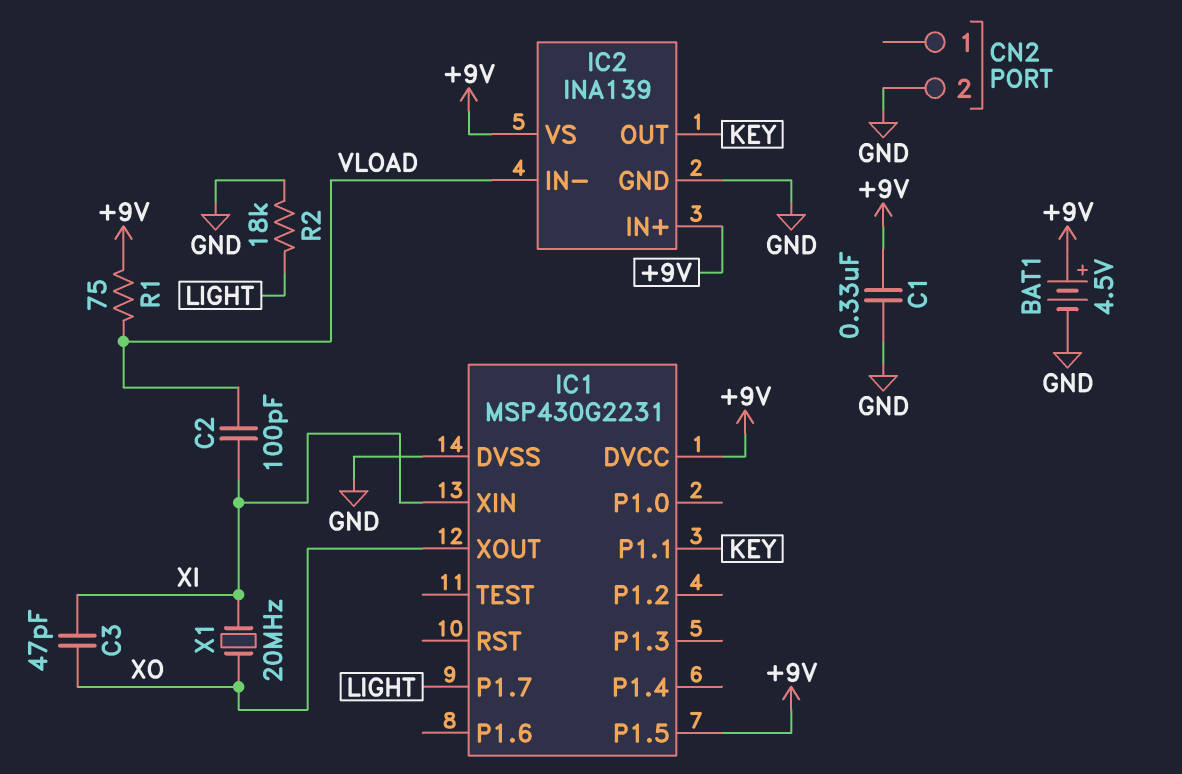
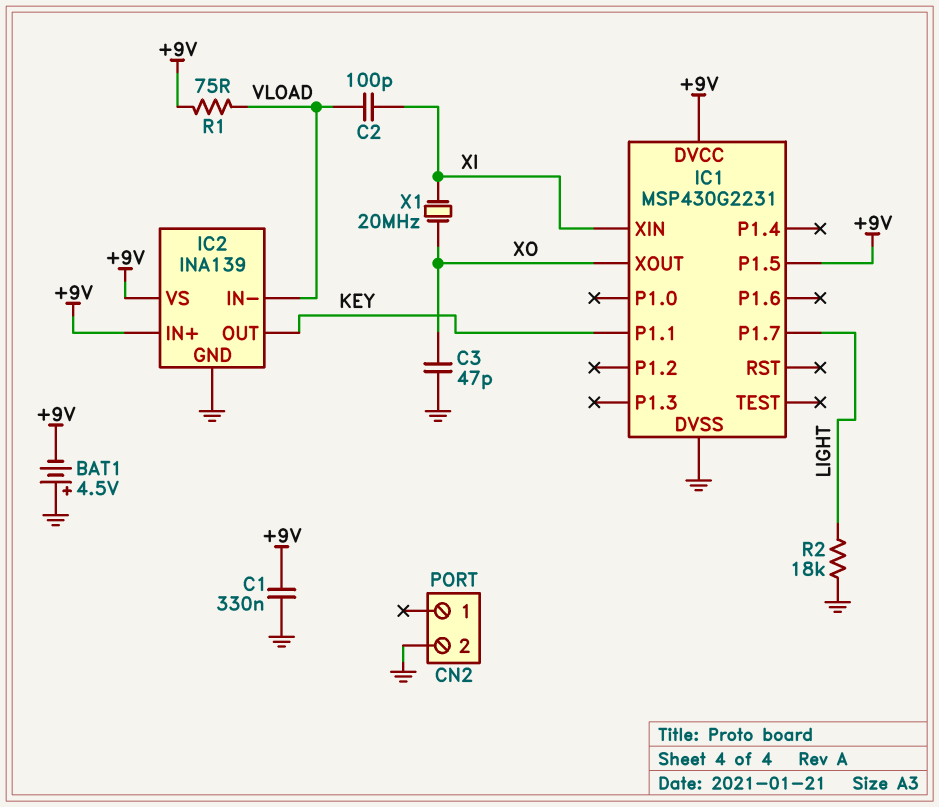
BAT1: 4.5V (plus +9V, minus GND) -> 4.5V (plus GND, minus +9V)
C3: 47pF (XI, XO) -> 47pF (GND, XO)

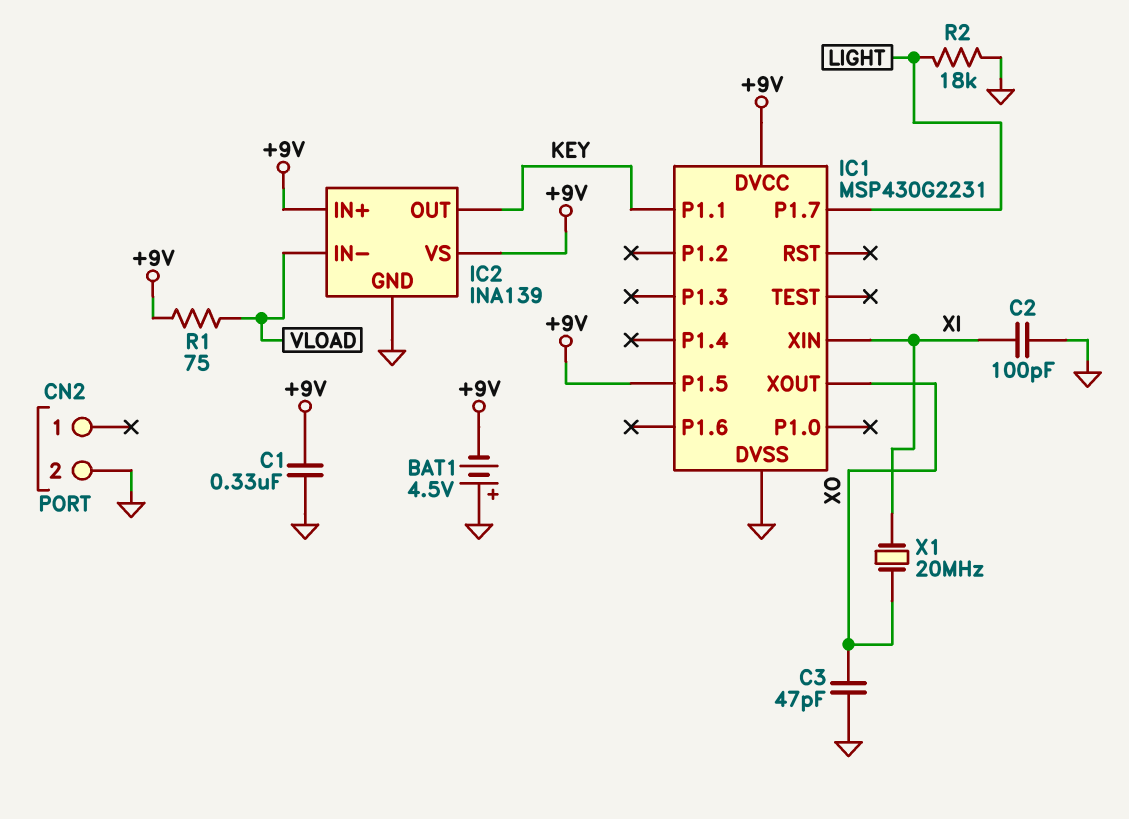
C2: 100pF (VLOAD, XI) -> 100pF (GND, XI)

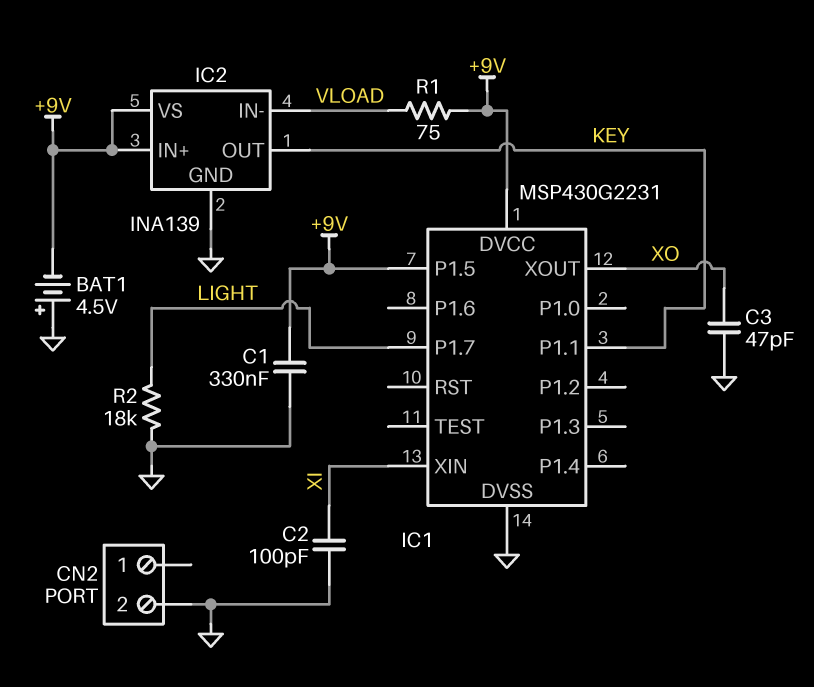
X1: 20MHz (XI, XO) -> none

